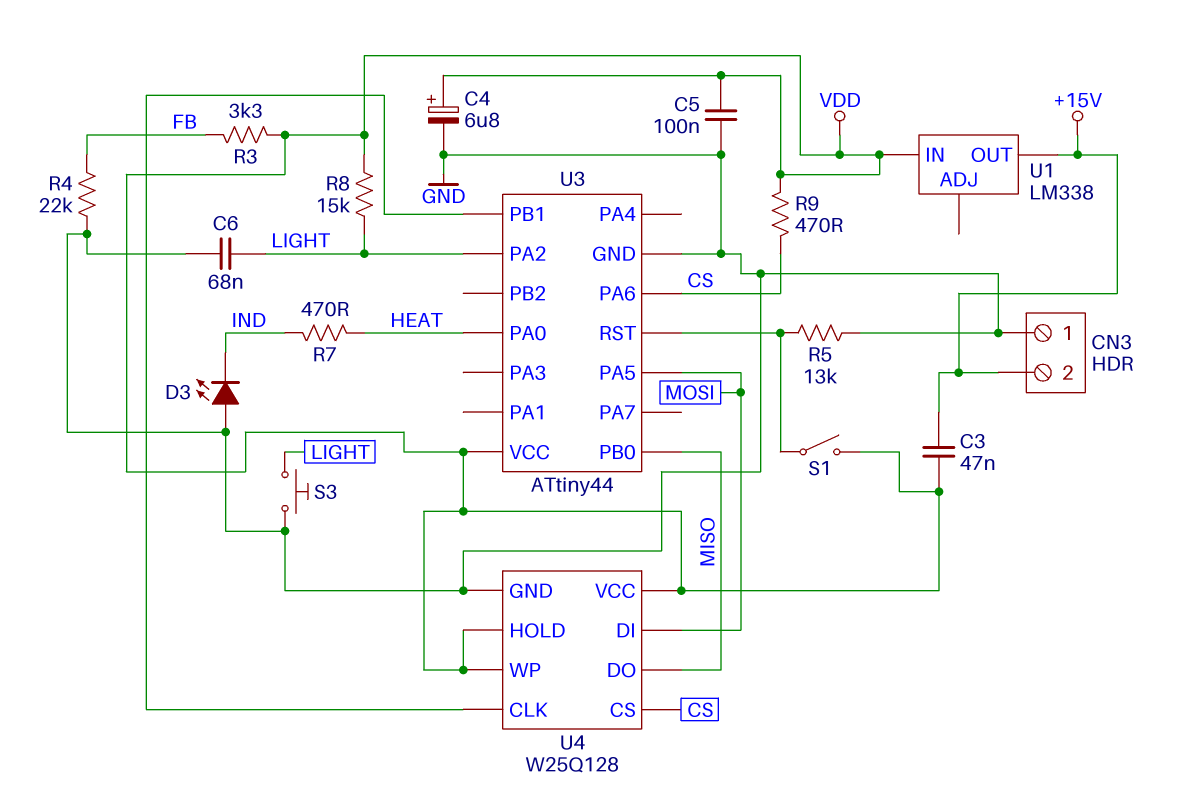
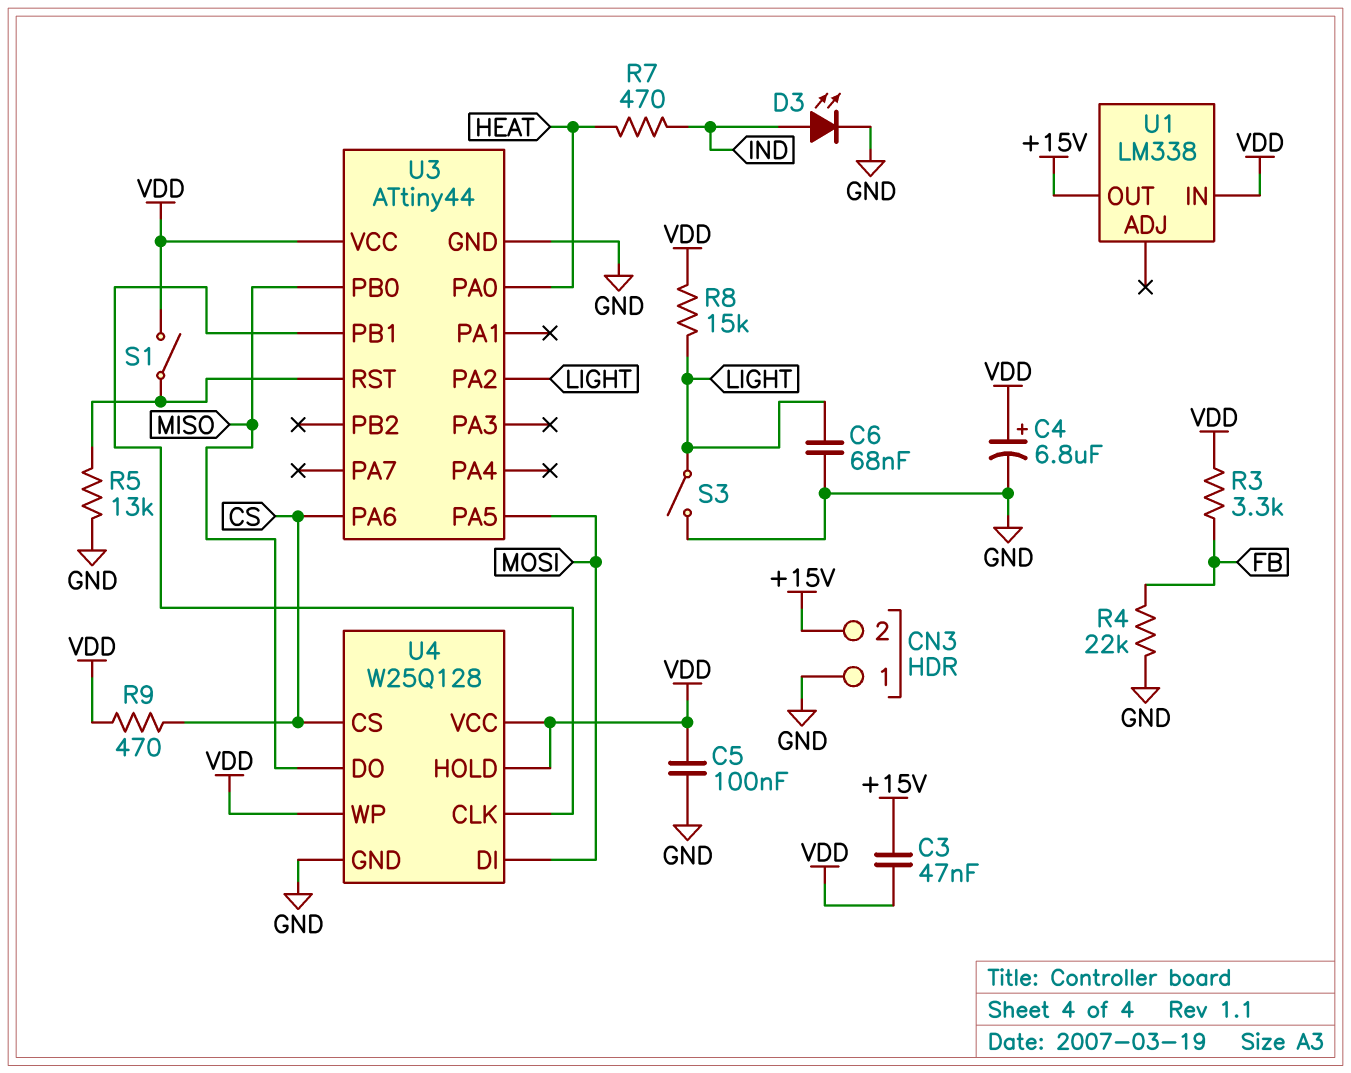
D3: LED (A GND, K IND) -> LED (A IND, K GND)
S3: button (GND, LIGHT) -> switch (GND, LIGHT)

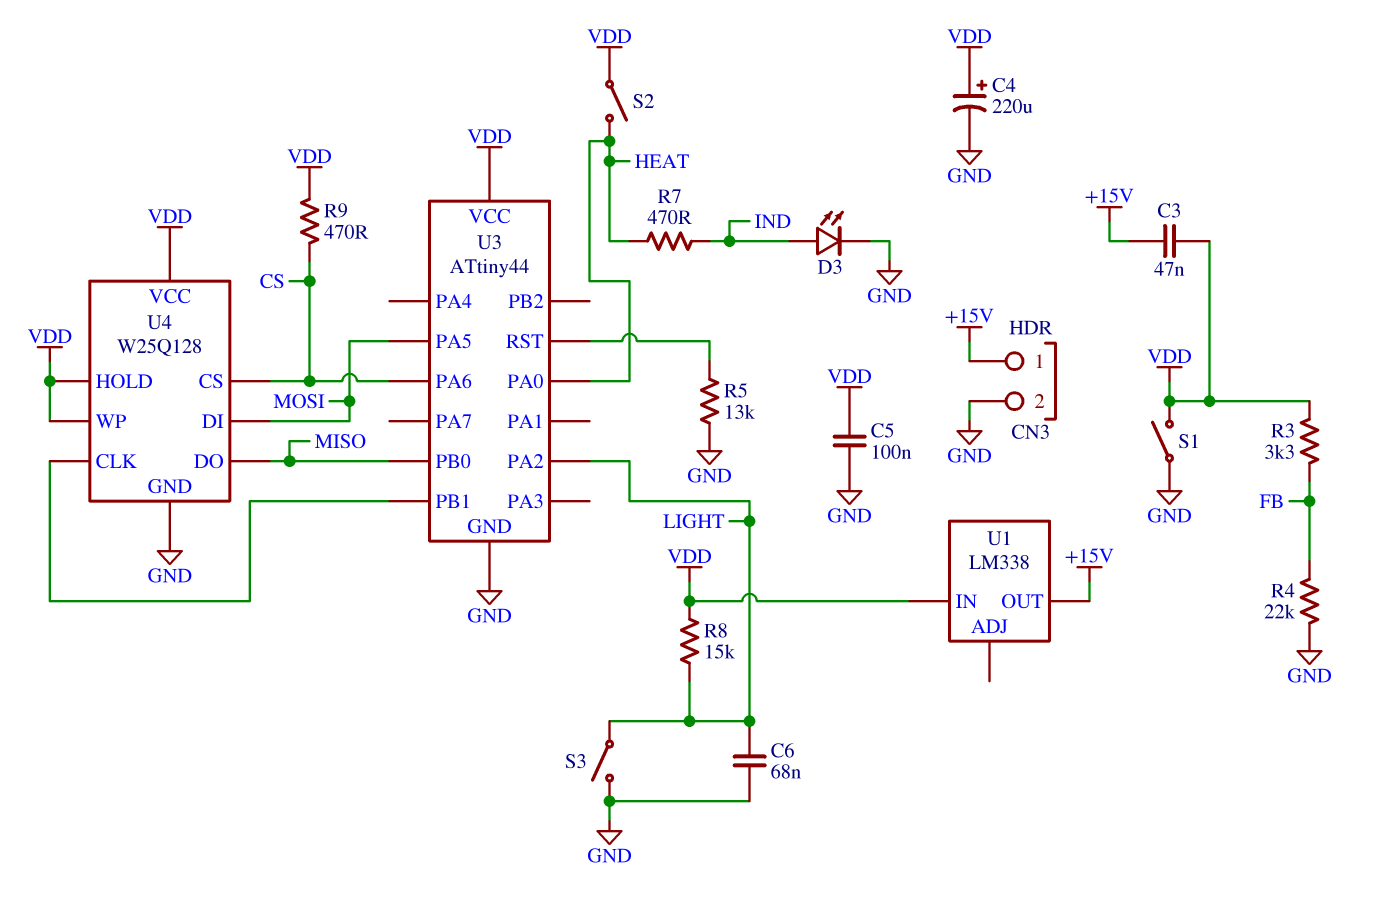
C4: 6.8uF (plus VDD, minus GND) -> 220uF (plus VDD, minus GND)
CN3 pin 1: GND -> +15V
CN3 pin 2: +15V -> GND
S1: switch (U3/RST, VDD) -> switch (GND, VDD)
S2: none -> switch (HEAT, VDD)

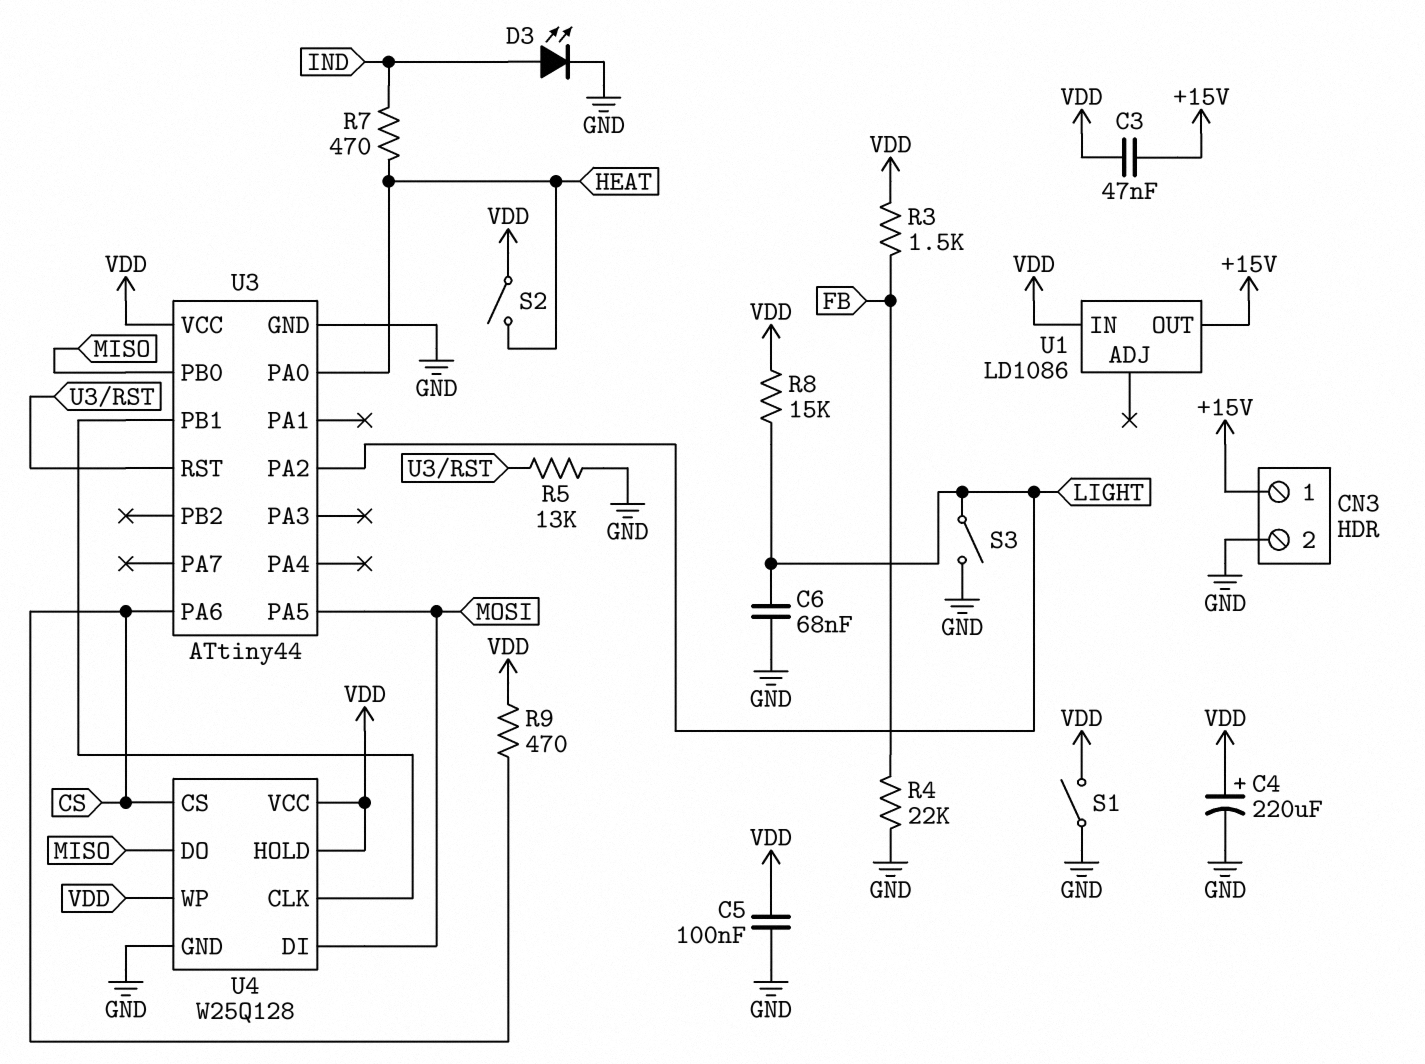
R3: 3.3k (FB, VDD) -> 1.5k (FB, VDD)
U1: LM338 -> LD1086

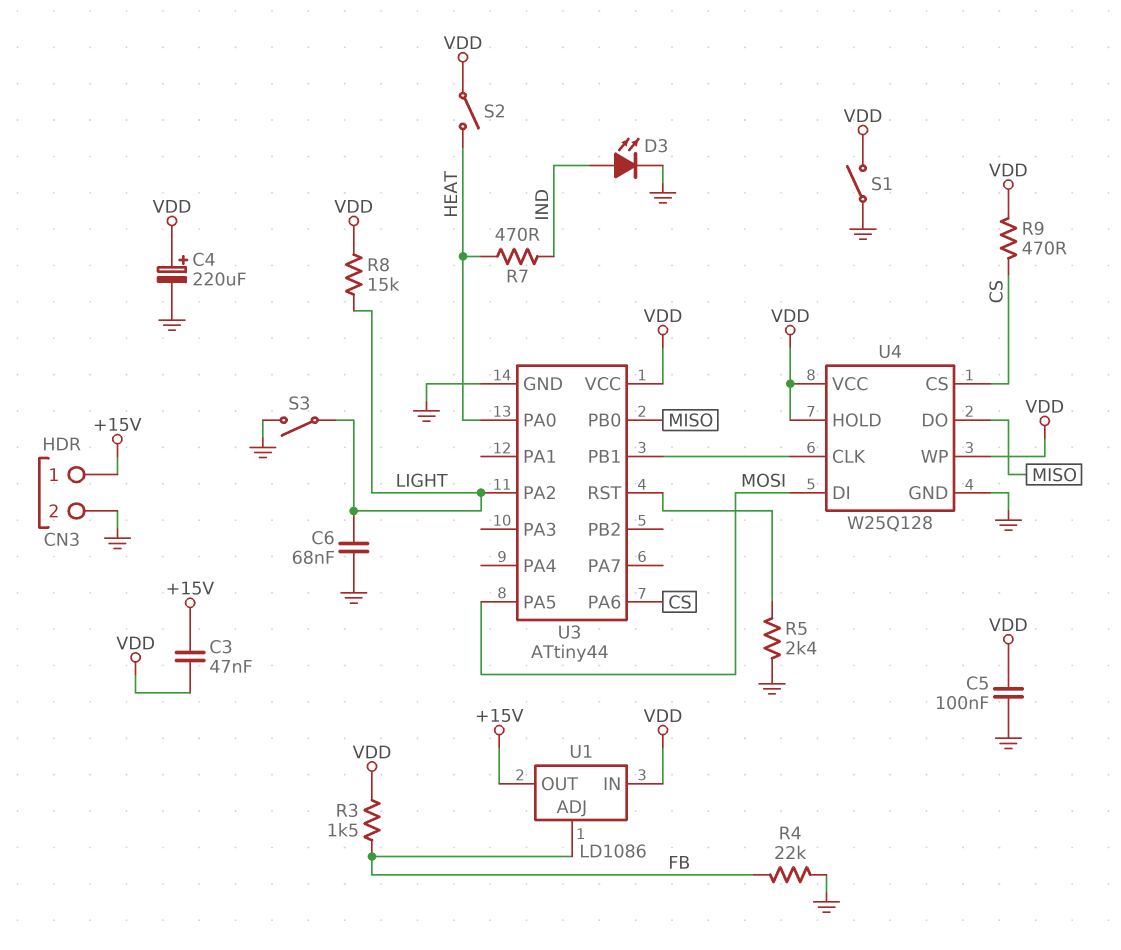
R5: 13k (GND, U3/RST) -> 2.4k (GND, U3/RST)
U1 pin ADJ: none -> FB

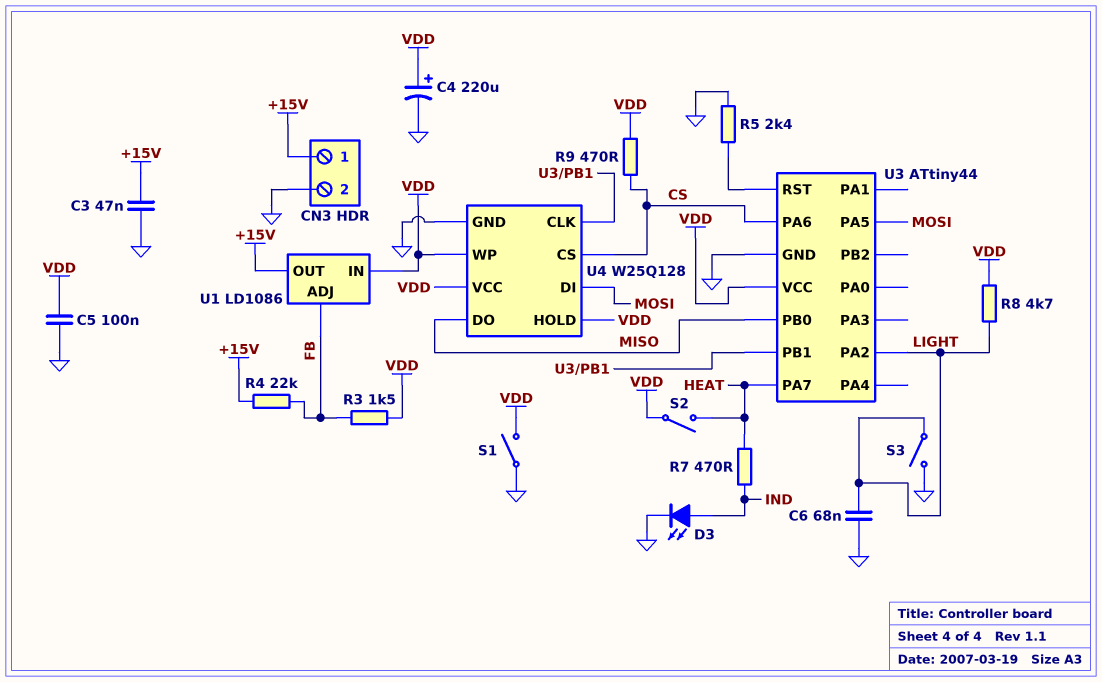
C3: 47nF (+15V, VDD) -> 47nF (+15V, GND)
R4: 22k (FB, GND) -> 22k (+15V, FB)
R8: 15k (LIGHT, VDD) -> 4.7k (LIGHT, VDD)
U3 pin PA0: HEAT -> none
U3 pin PA7: none -> HEAT

